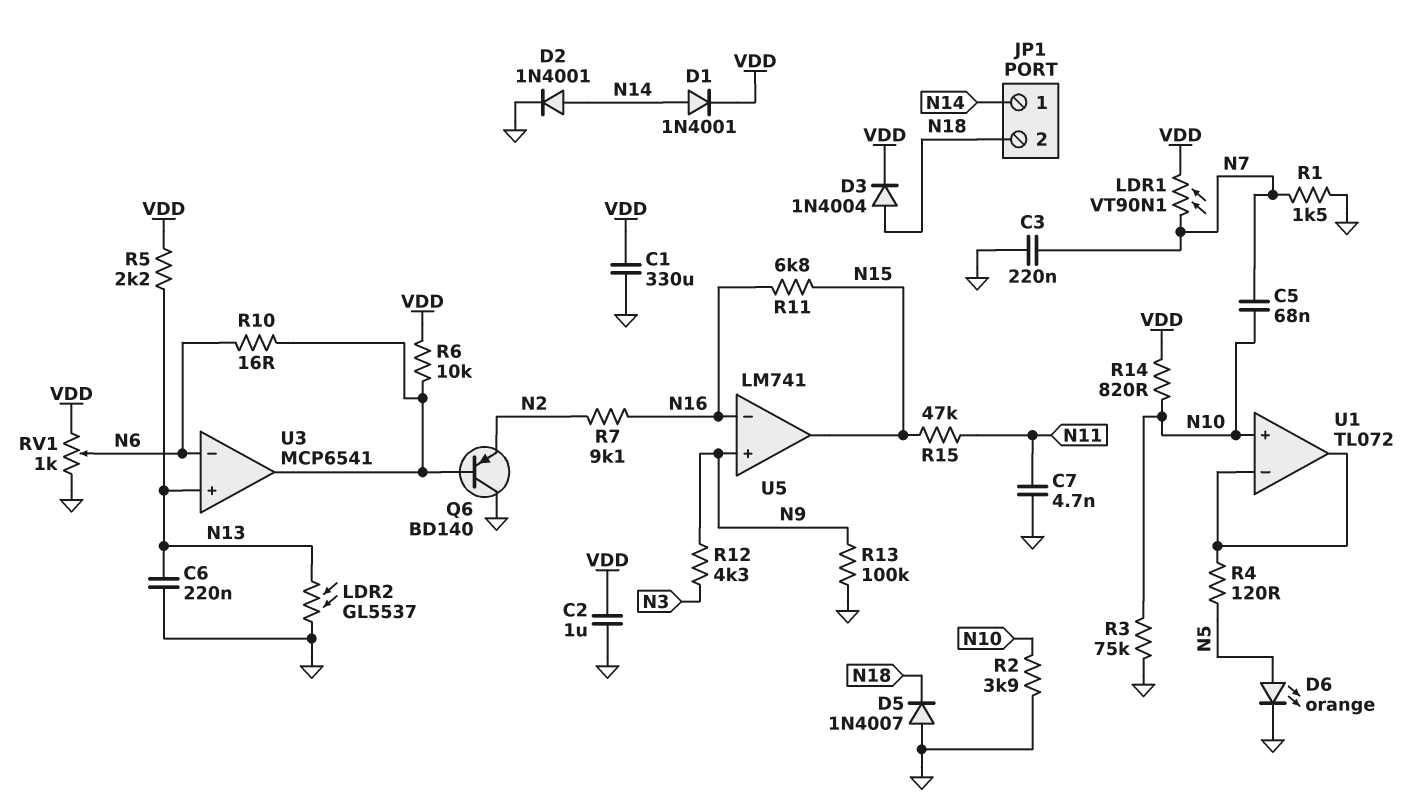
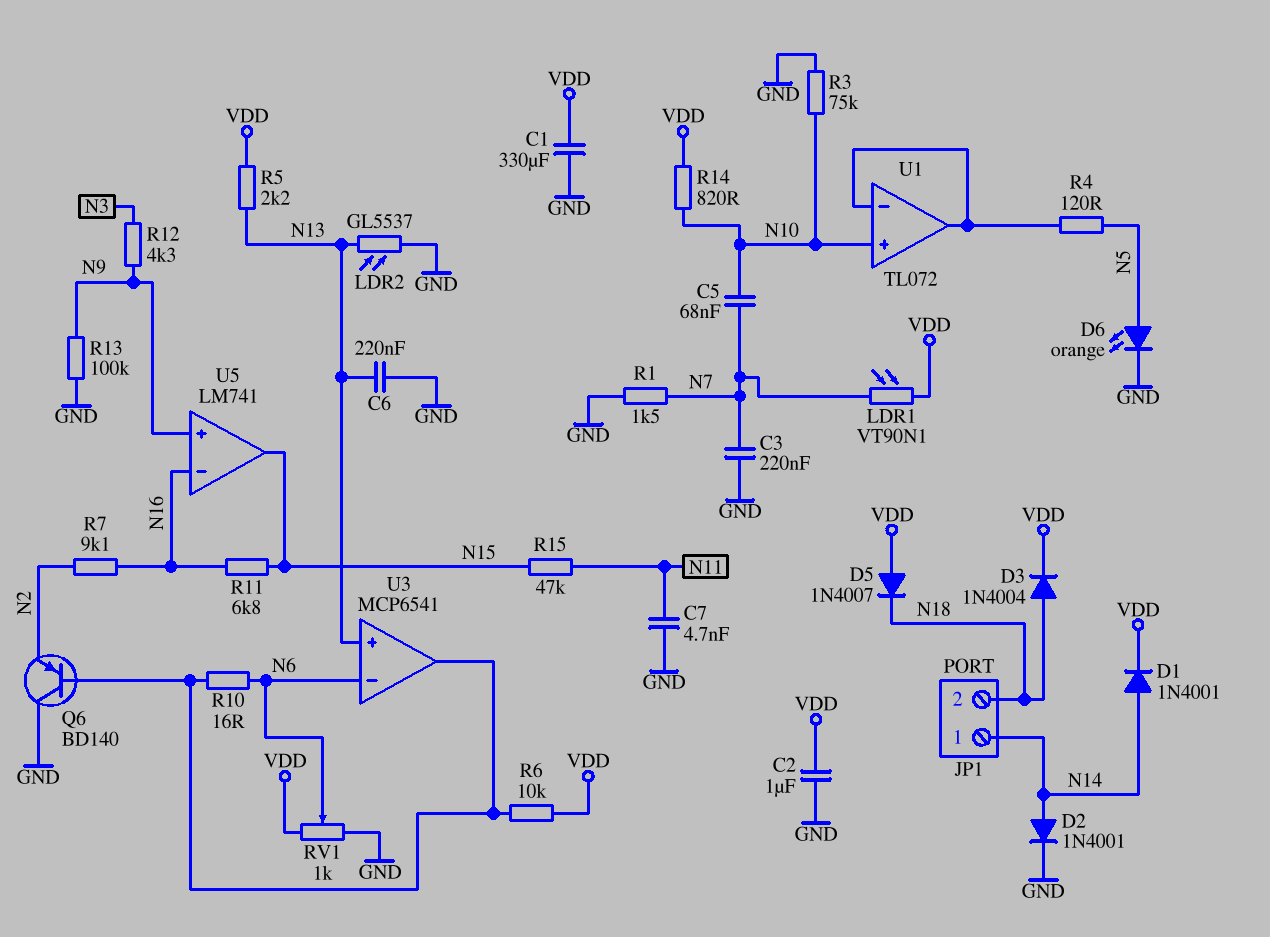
D5: diode 1N4007 (A GND, K N18) -> diode 1N4007 (A VDD, K N18)
R2: 3.9k (GND, N10) -> none

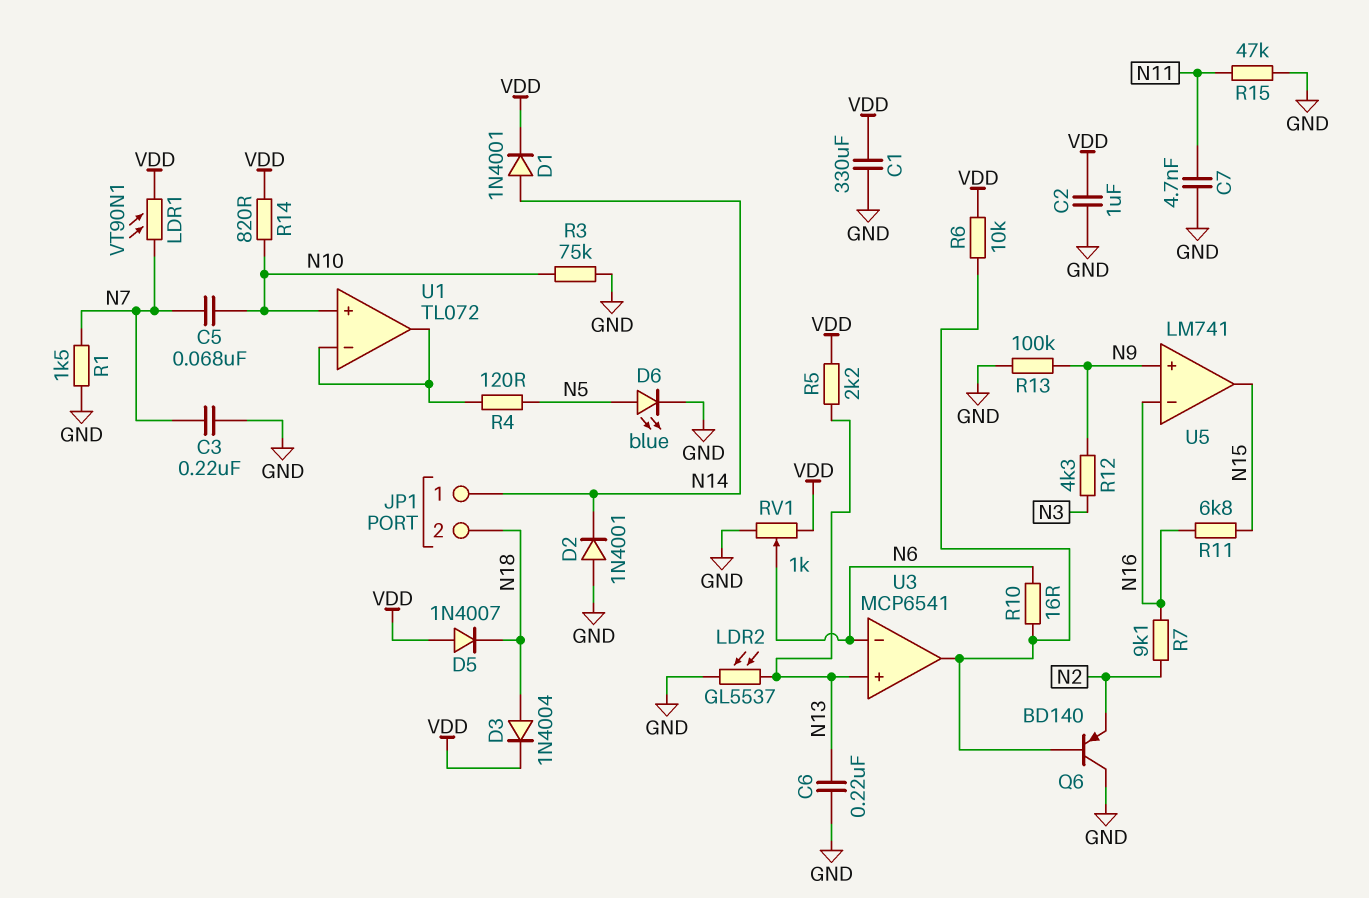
D2: diode 1N4001 (A N14, K GND) -> diode 1N4001 (A GND, K N14)
D6: LED orange (A N5, K GND) -> LED blue (A N5, K GND)
R15: 47k (N11, N15) -> 47k (GND, N11)

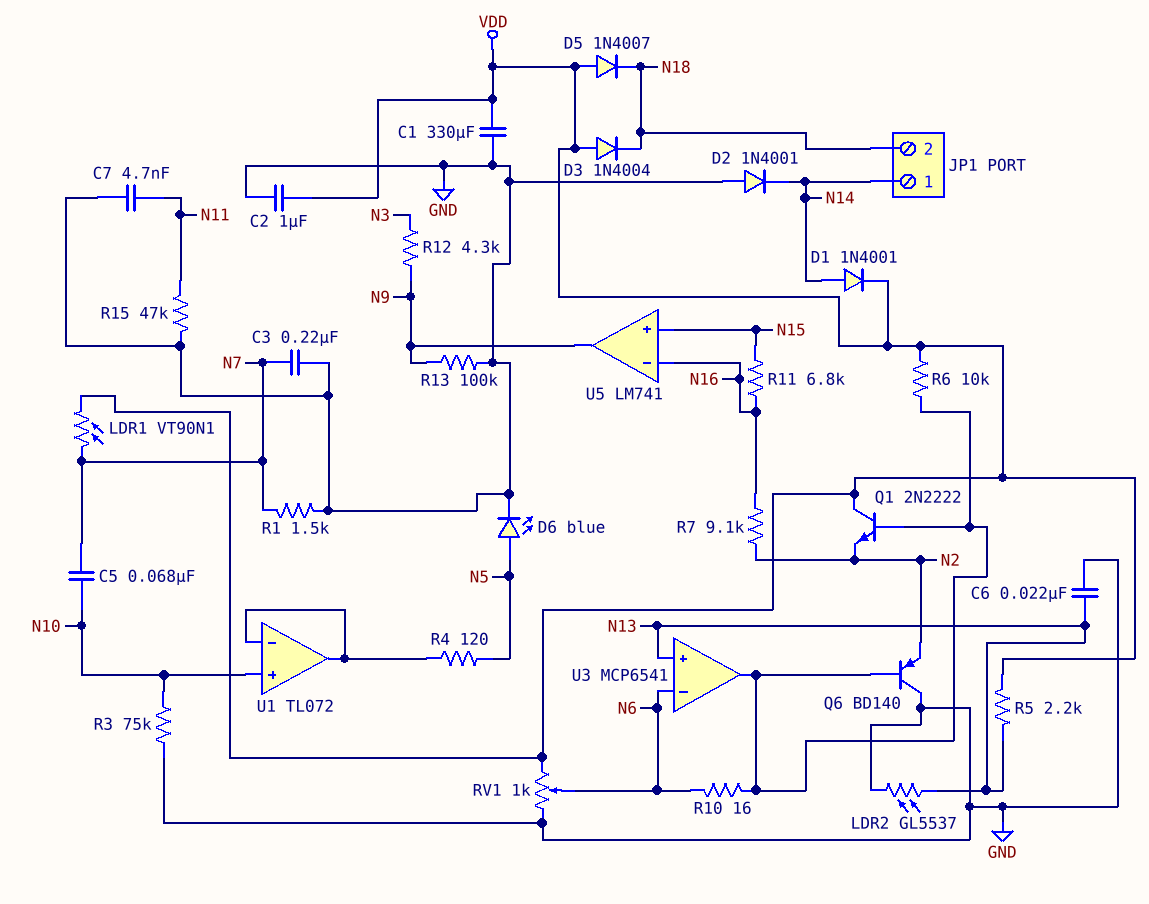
C6: 220nF (GND, N13) -> 22nF (GND, N13)
D3: diode 1N4004 (A N18, K VDD) -> diode 1N4004 (A VDD, K N18)
Q1: none -> NPN 2N2222 (B U3/out, C VDD, E N2)
R14: 820 (N10, VDD) -> none
U5 pin in+: N9 -> N15
U5 pin out: N15 -> N9

